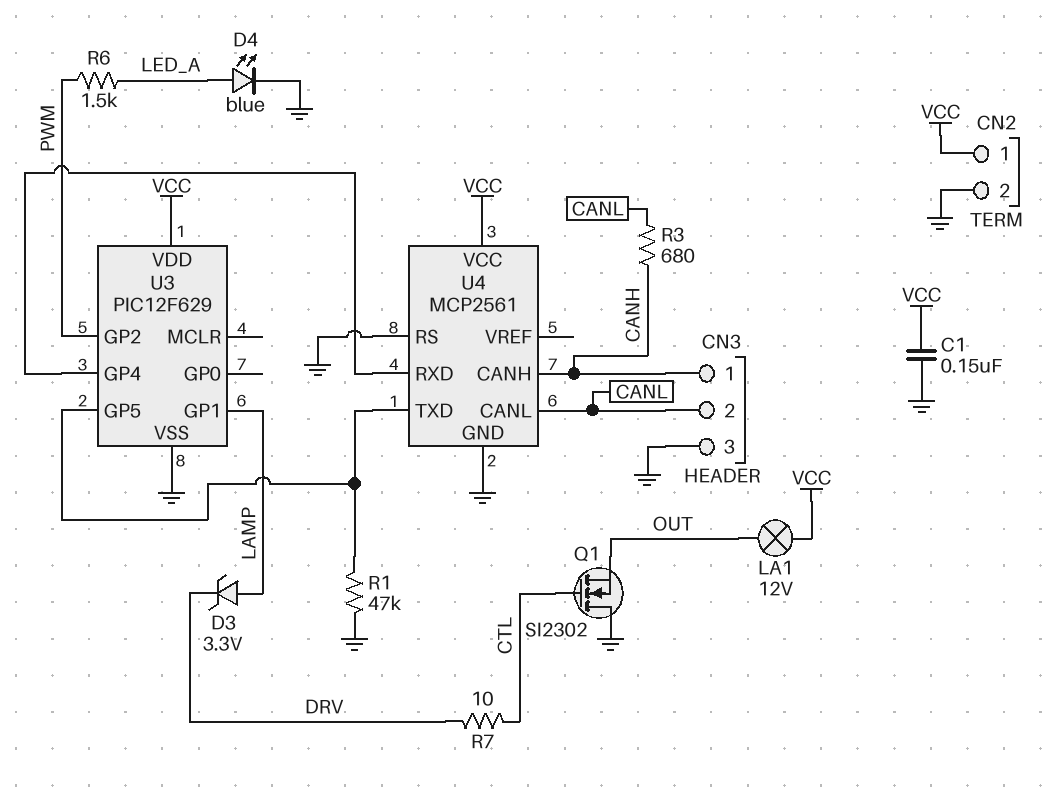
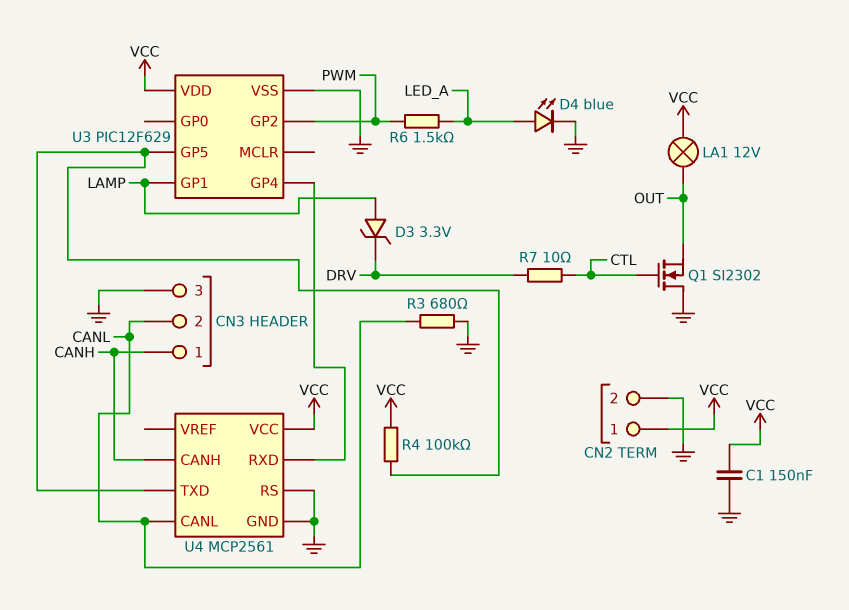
R1: 47k (GND, U3/GP5) -> none
R3: 680 (CANH, CANL) -> 680 (CANL, GND)
R4: none -> 100k (U3/GP5, VCC)

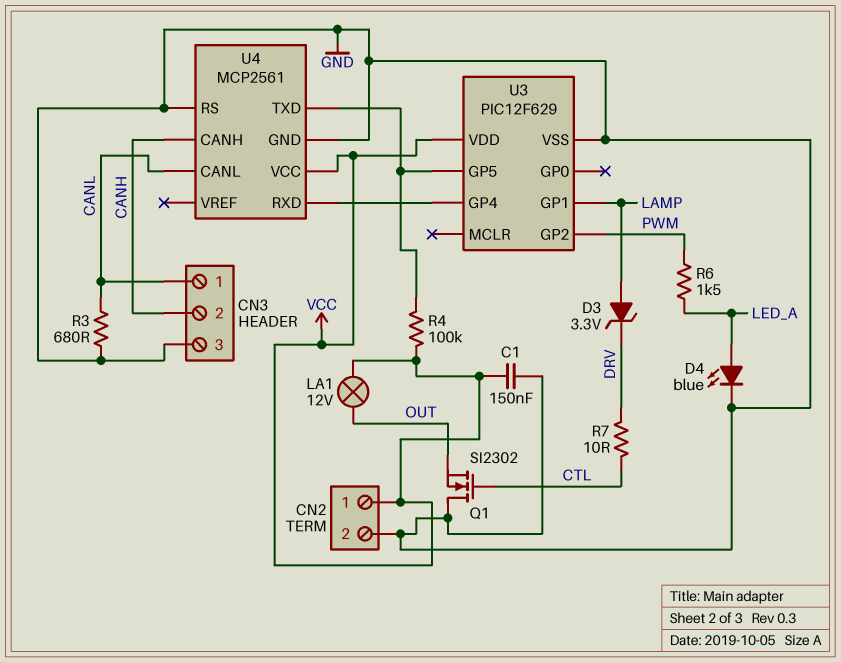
CN3 pin 1: CANH -> CANL
CN3 pin 2: CANL -> CANH

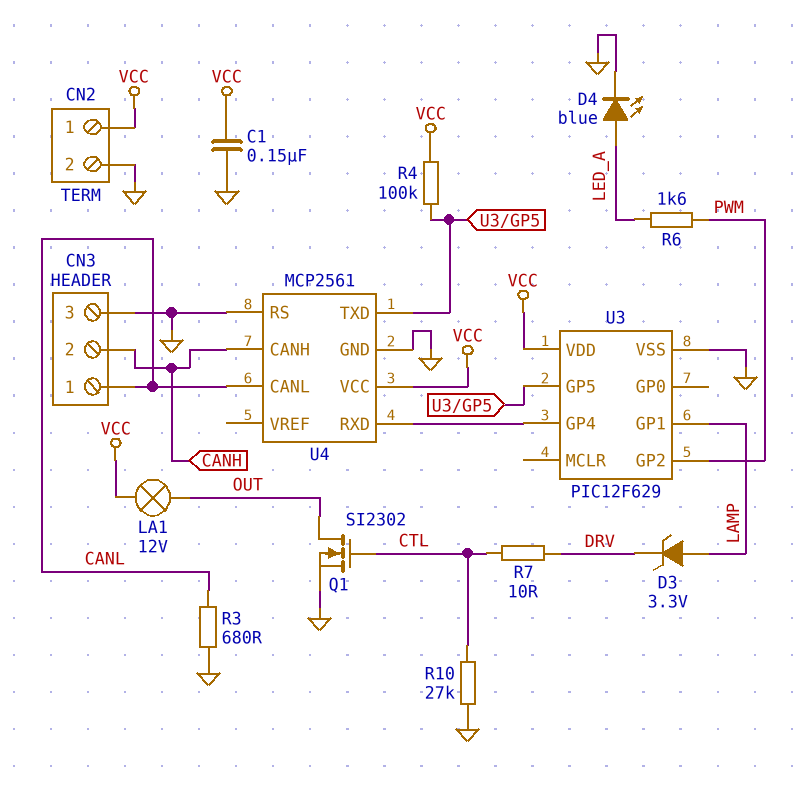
Q1: NMOS SI2302 (G CTL, D GND, S OUT) -> NMOS SI2302 (G CTL, D OUT, S GND)
R6: 1.5k (LED_A, PWM) -> 1.6k (LED_A, PWM)
R10: none -> 27k (CTL, GND)

